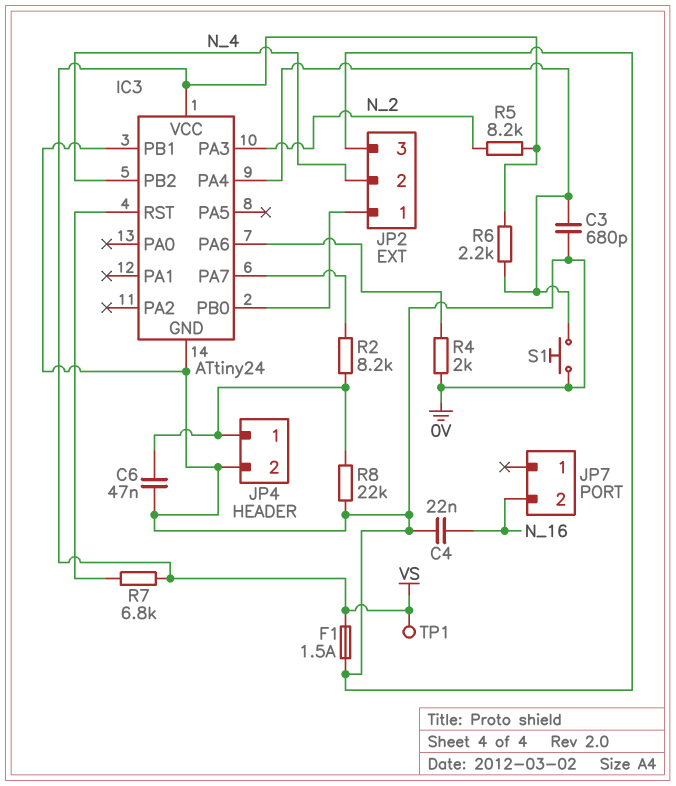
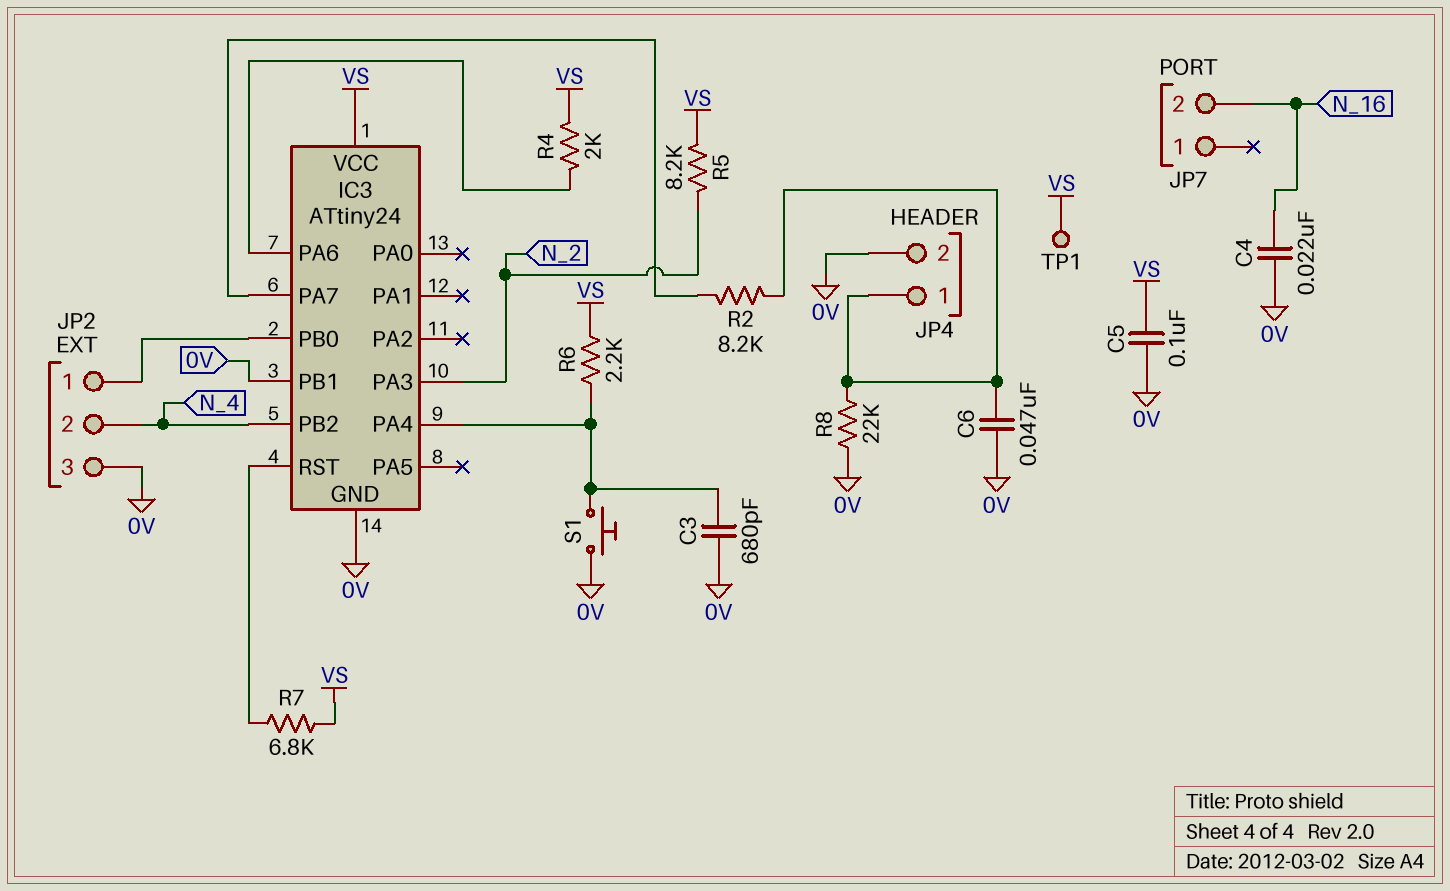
C5: none -> 100nF (0V, VS)
F1: 1.5A (0V, VS) -> none
R4: 2k (0V, IC3/PA6) -> 2k (IC3/PA6, VS)

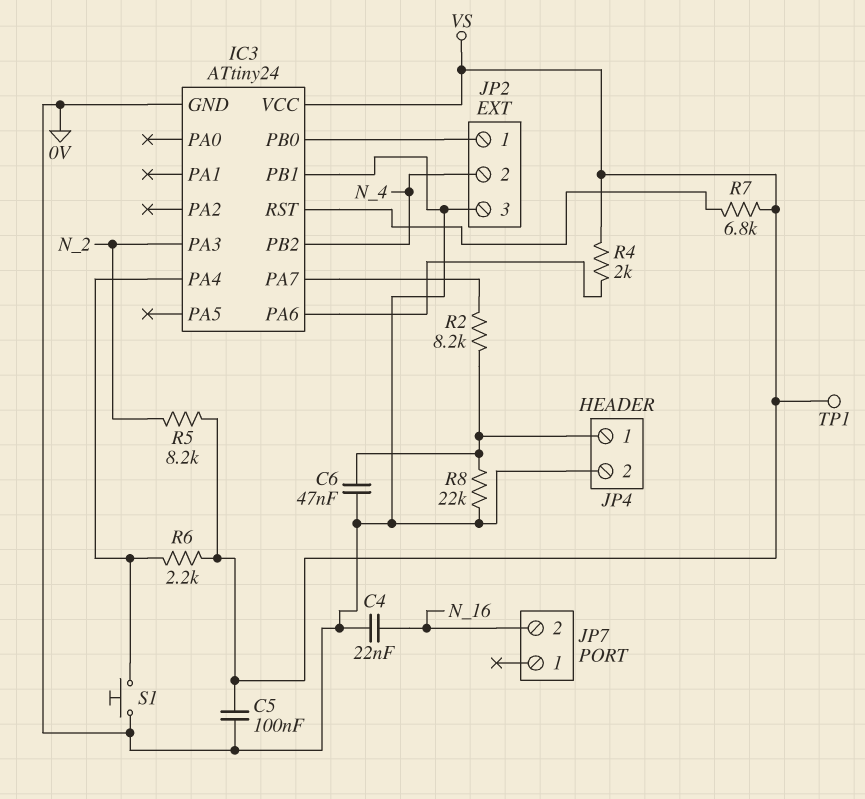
C3: 680pF (0V, IC3/PA4) -> none

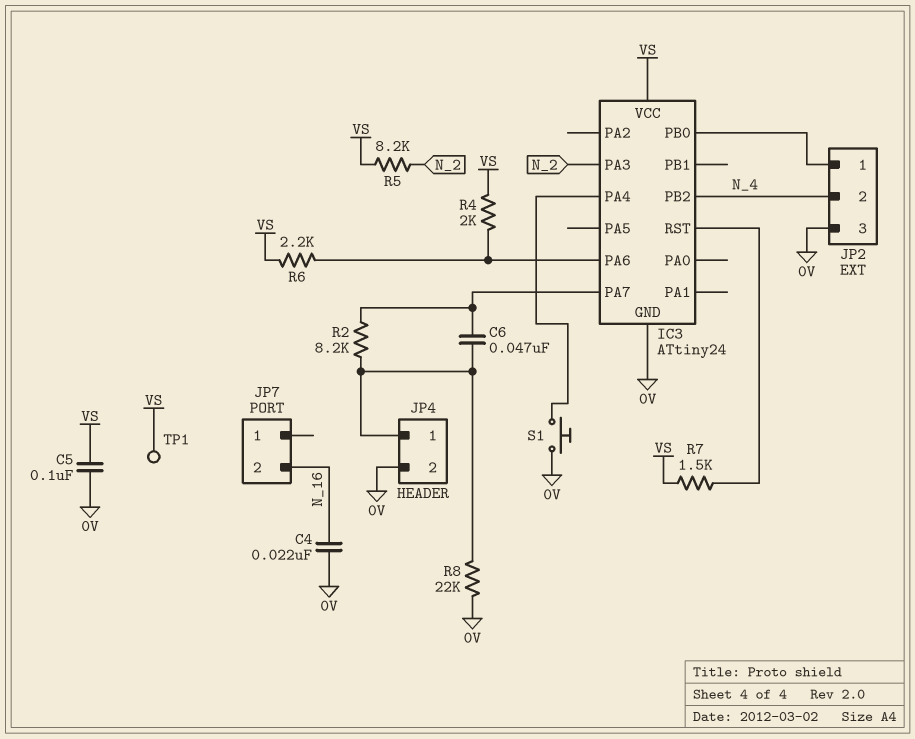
C6: 47nF (0V, JP4/1) -> 47nF (IC3/PA7, JP4/1)
IC3 pin PB1: 0V -> none
R6: 2.2k (IC3/PA4, VS) -> 2.2k (IC3/PA6, VS)
R7: 6.8k (IC3/RST, VS) -> 1.5k (IC3/RST, VS)

